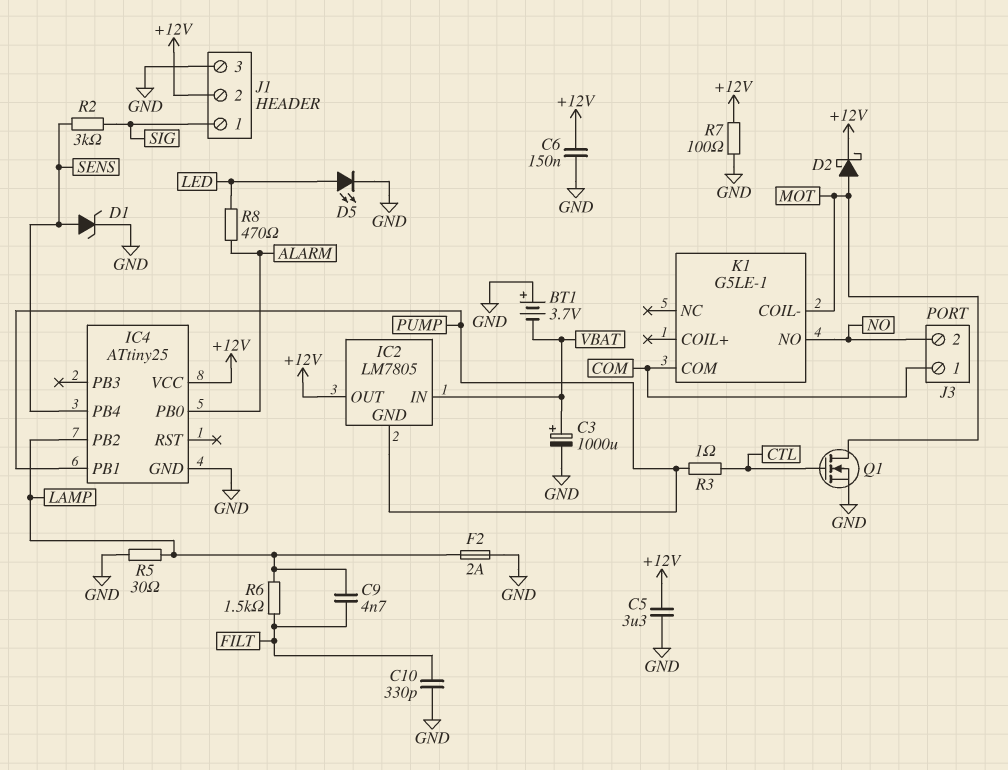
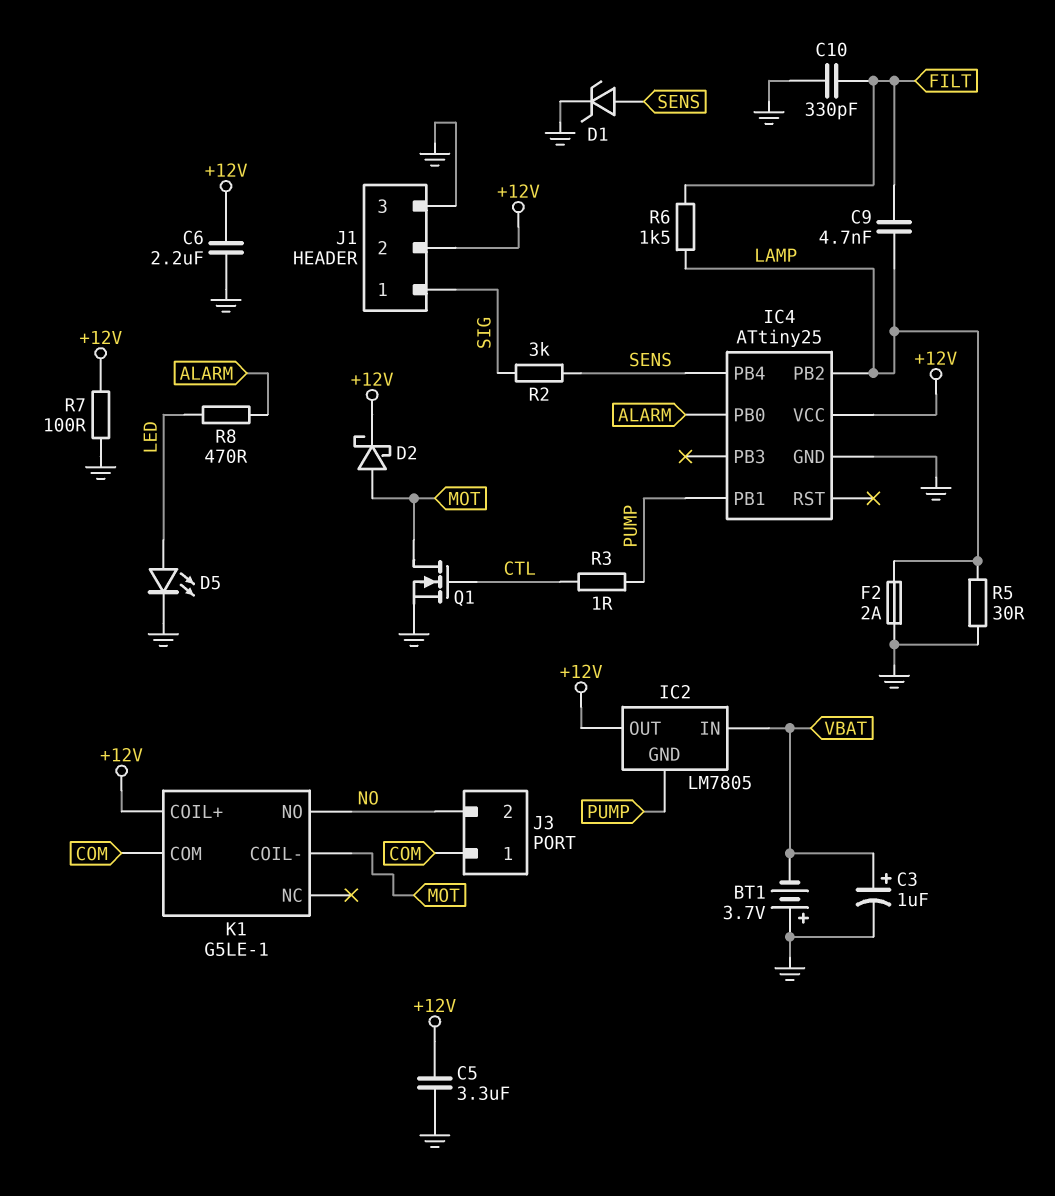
C3: 1000uF (plus VBAT, minus GND) -> 1uF (plus VBAT, minus GND)
C6: 150nF (+12V, GND) -> 2.2uF (+12V, GND)
K1 pin COIL+: none -> +12V

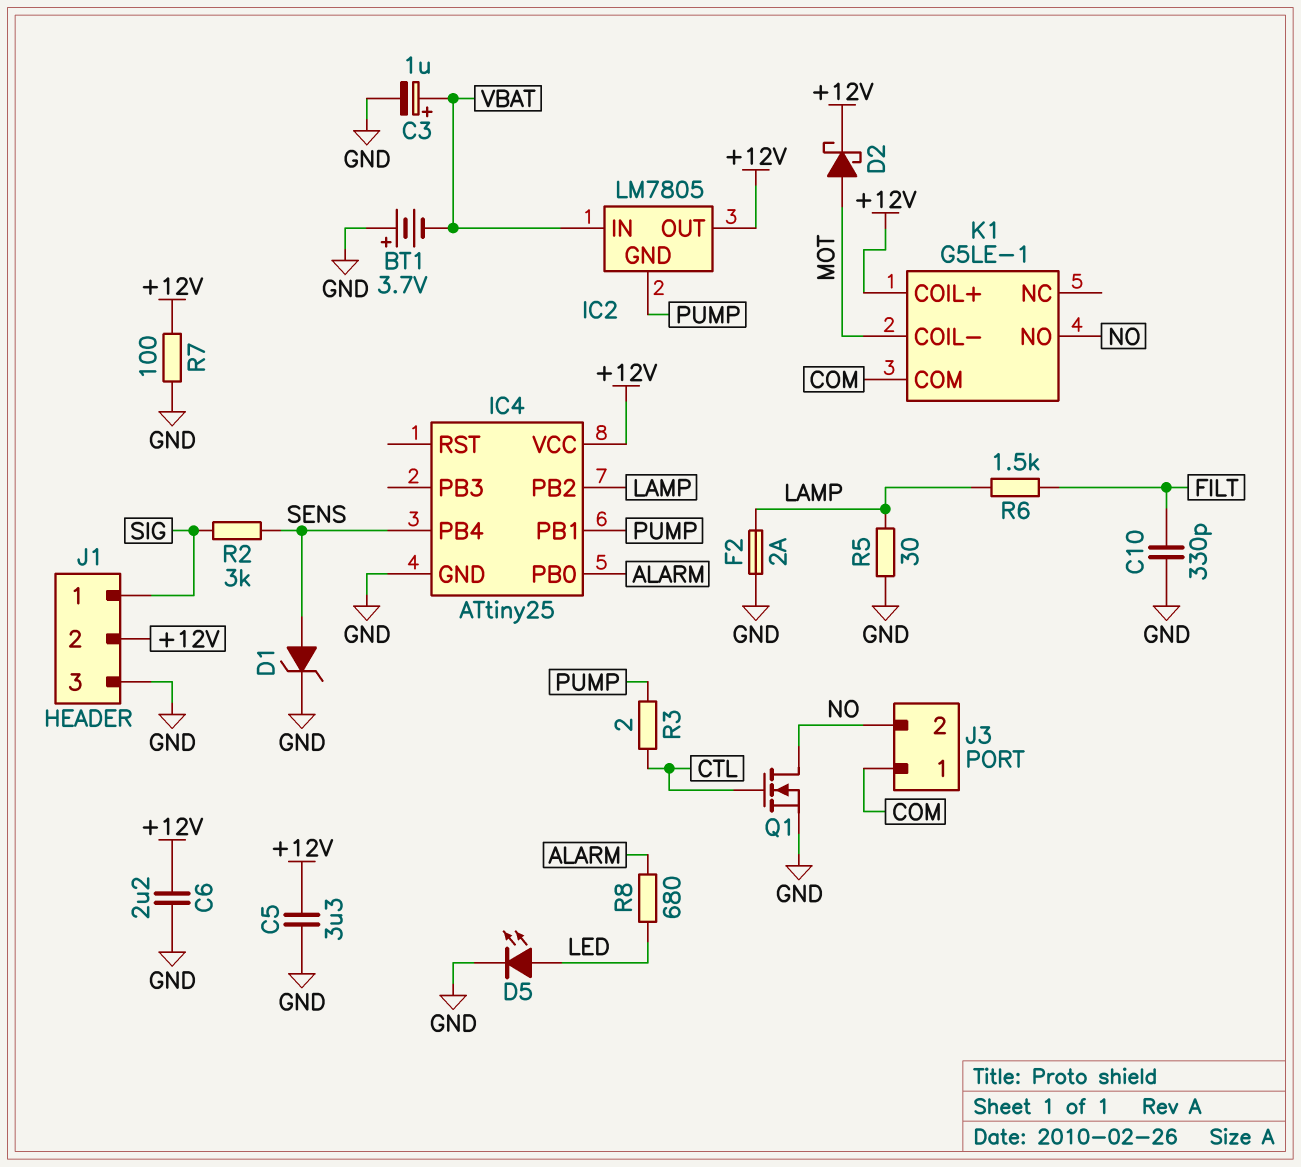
C9: 4.7nF (FILT, LAMP) -> none
Q1: NMOS (G CTL, D MOT, S GND) -> NMOS (G CTL, D NO, S GND)
R3: 1 (CTL, PUMP) -> 2 (CTL, PUMP)
R8: 470 (ALARM, LED) -> 680 (ALARM, LED)

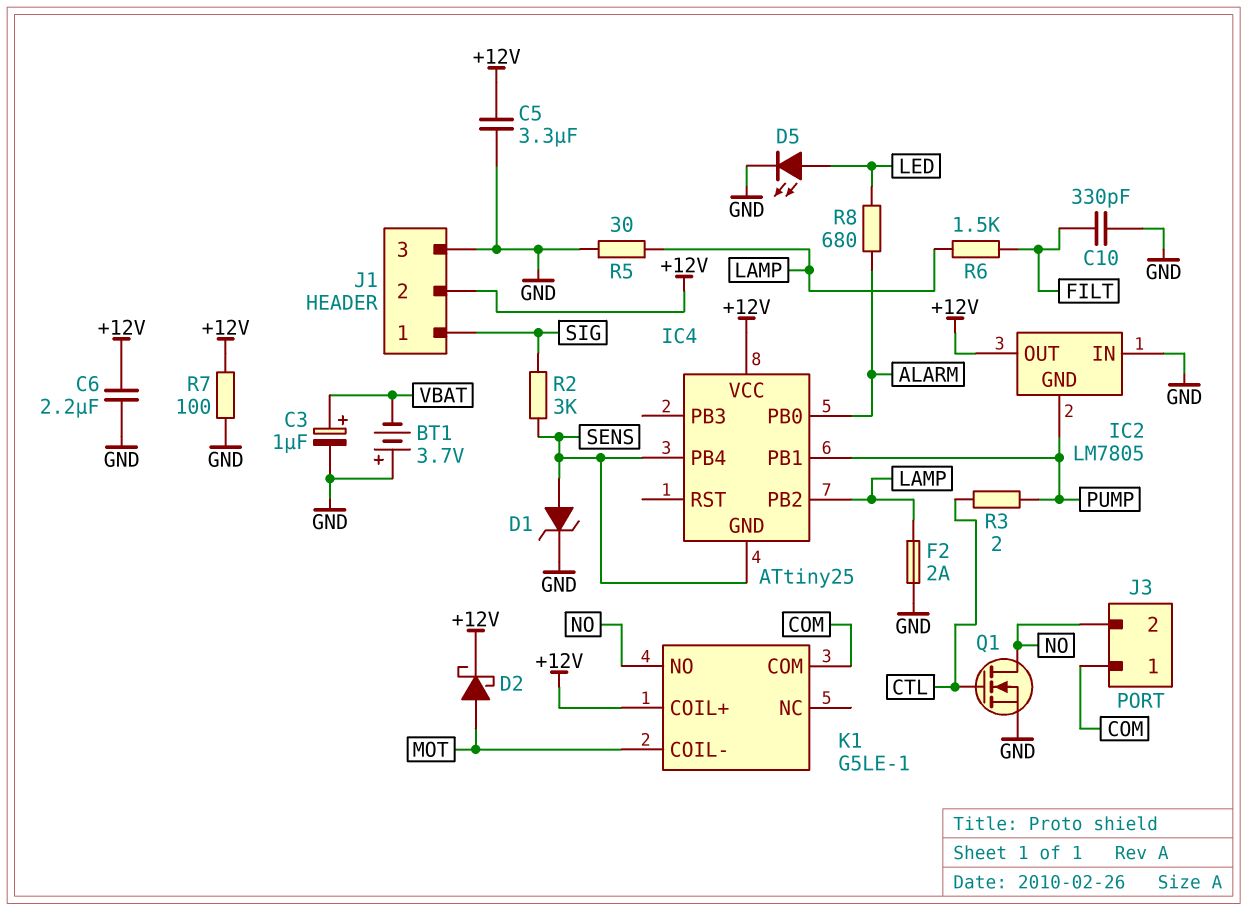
IC2 pin IN: VBAT -> GND
IC4 pin GND: GND -> SENS

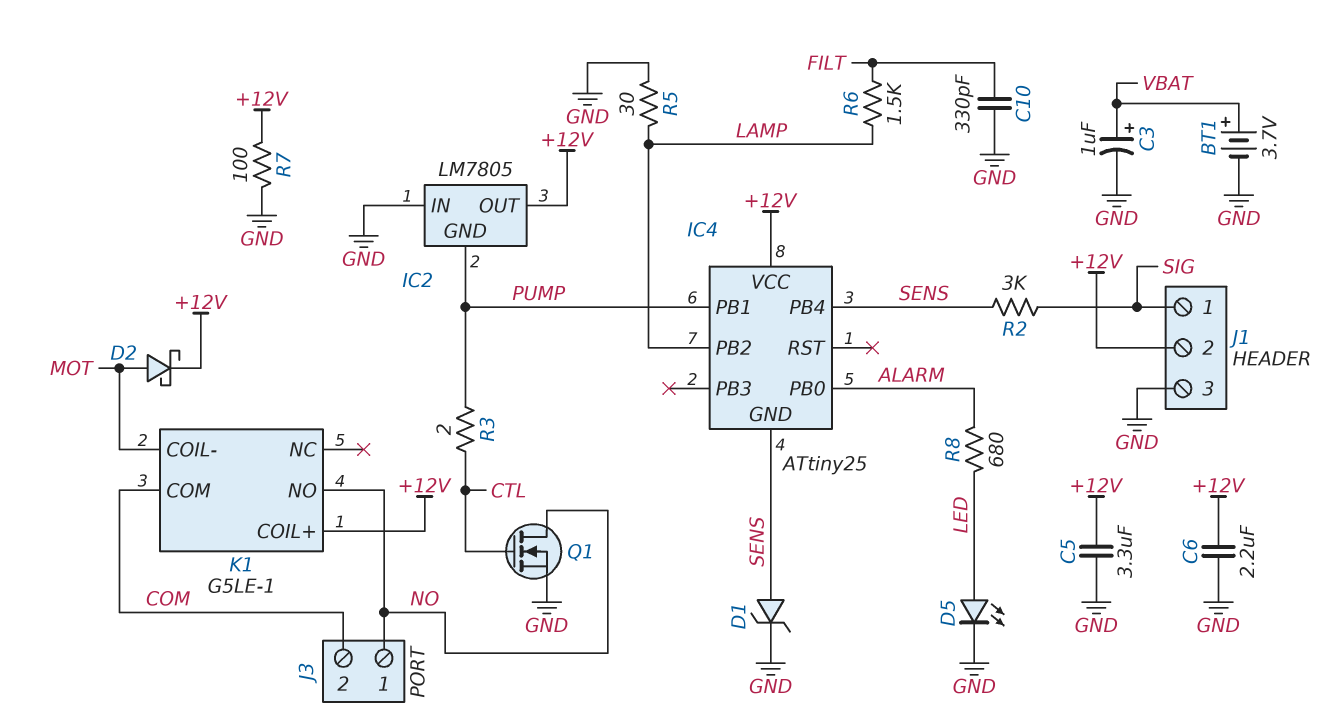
BT1: 3.7V (plus GND, minus VBAT) -> 3.7V (plus VBAT, minus GND)
F2: 2A (GND, LAMP) -> none
J3 pin 1: COM -> NO
J3 pin 2: NO -> COM

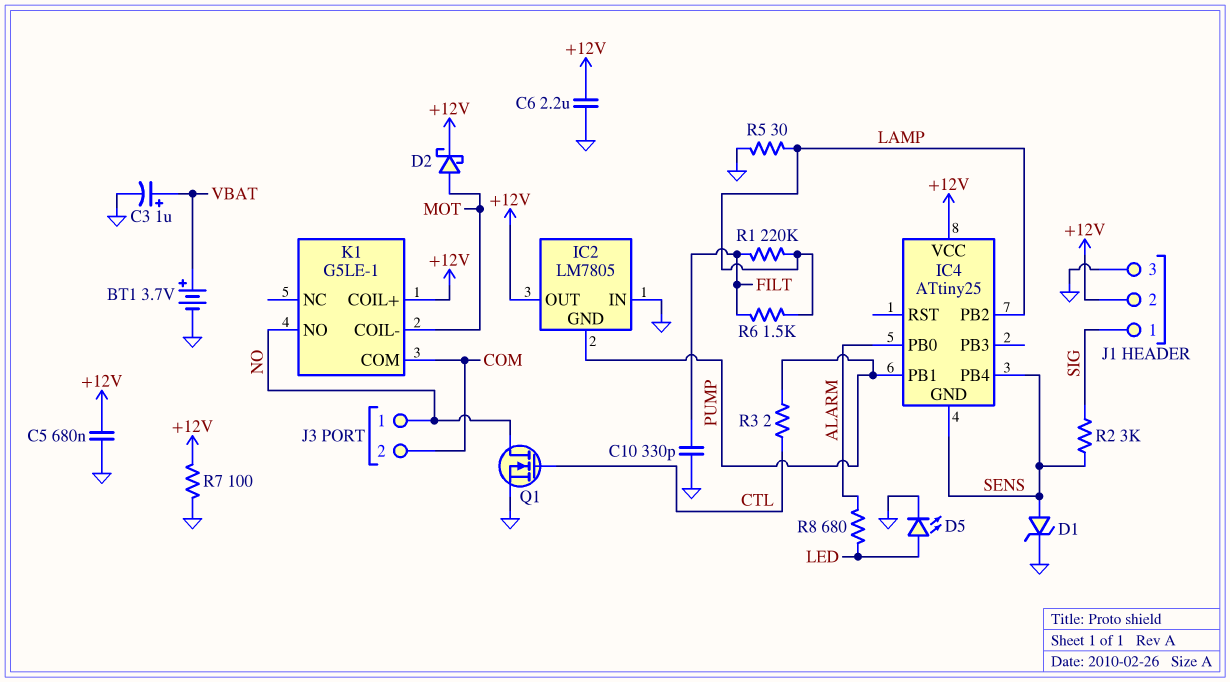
C5: 3.3uF (+12V, GND) -> 680nF (+12V, GND)
R1: none -> 220k (FILT, LAMP)

